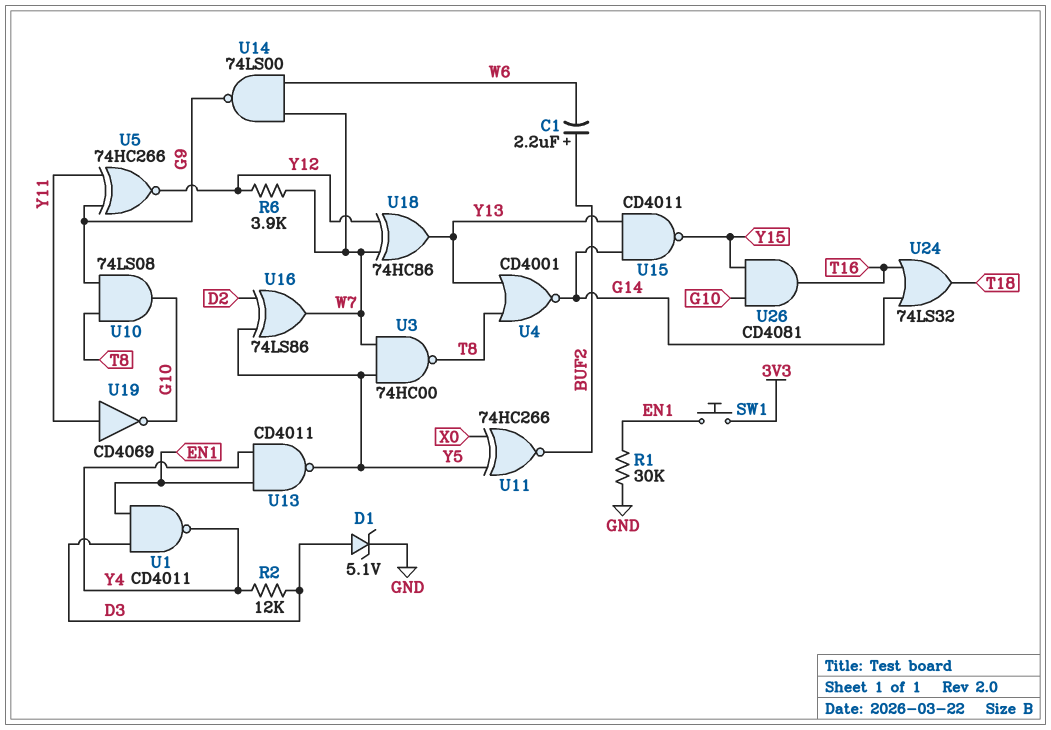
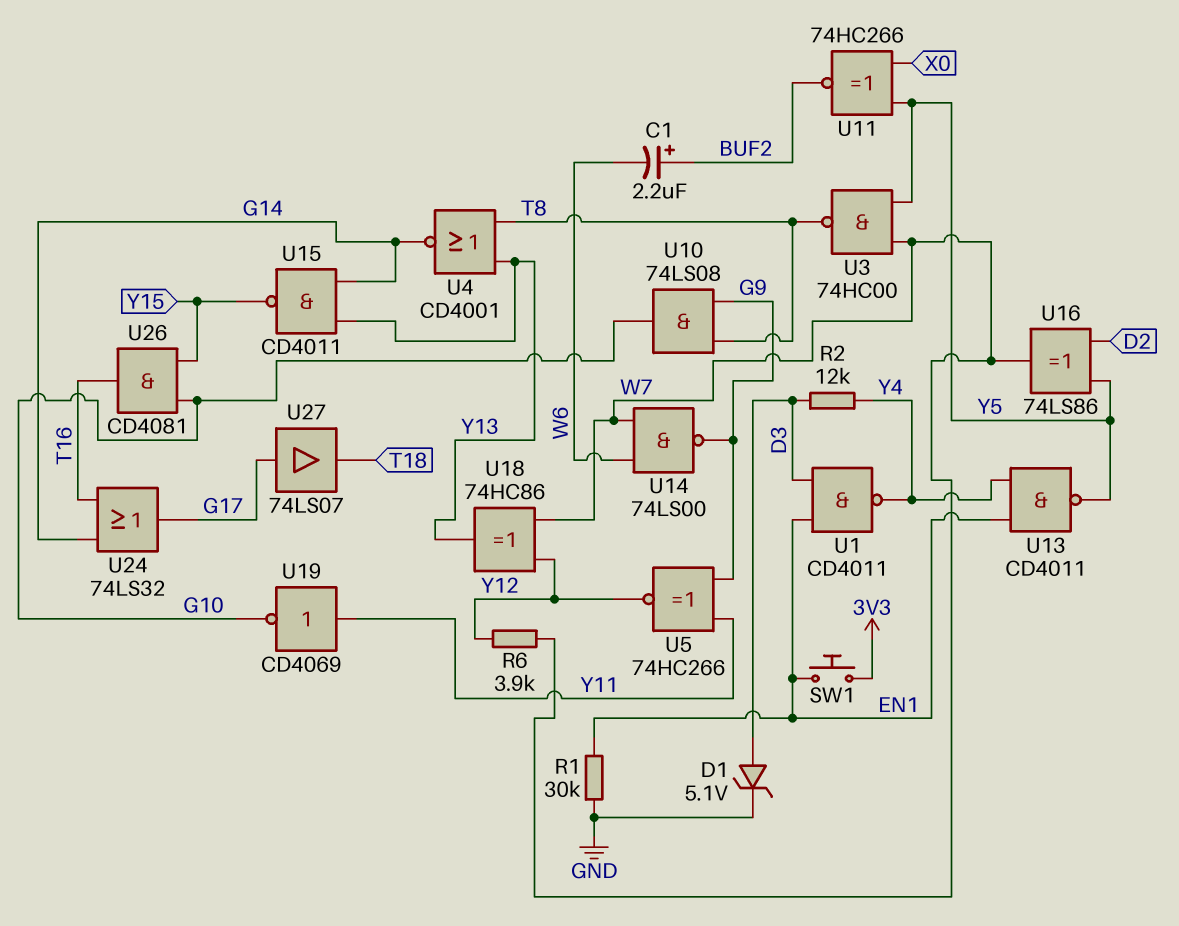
U24: OR 74LS32 (in G14, in T16, out T18) -> OR 74LS32 (in G14, in T16, out G17)
U27: none -> buffer 74LS07 (in G17, out T18)

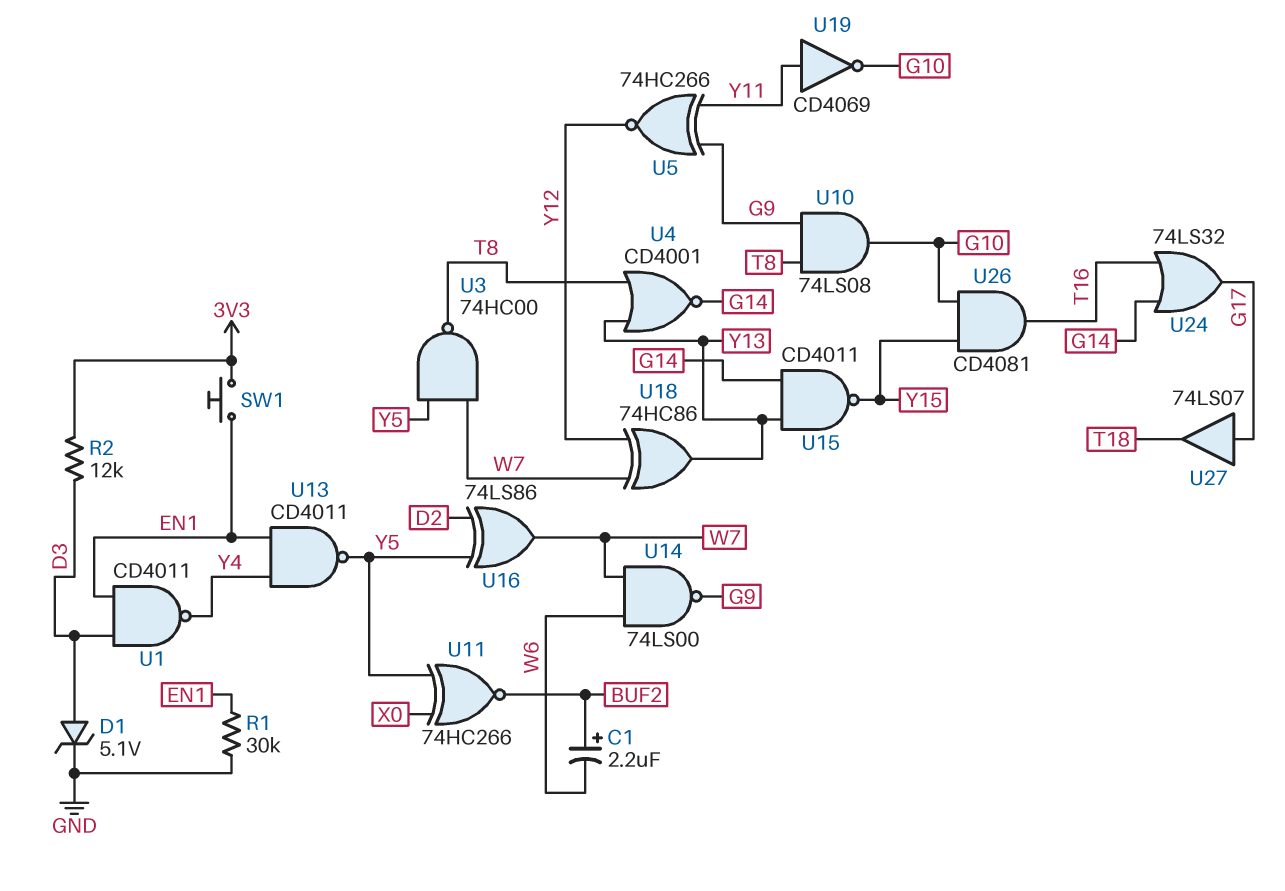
R2: 12k (D3, Y4) -> 12k (3V3, D3)
R6: 3.9k (W7, Y12) -> none

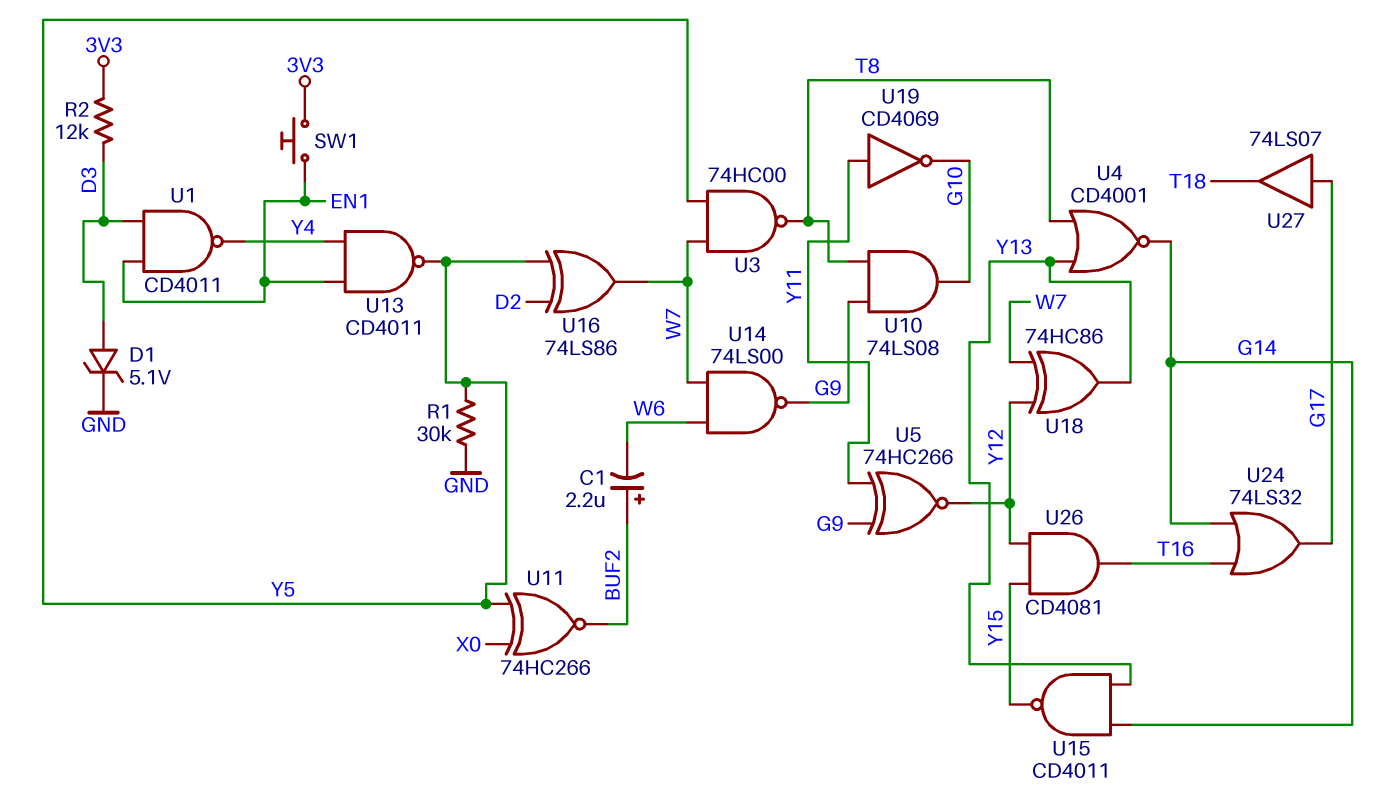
R1: 30k (EN1, GND) -> 30k (GND, Y5)
U26: AND CD4081 (in G10, in Y15, out T16) -> AND CD4081 (in Y12, in Y15, out T16)

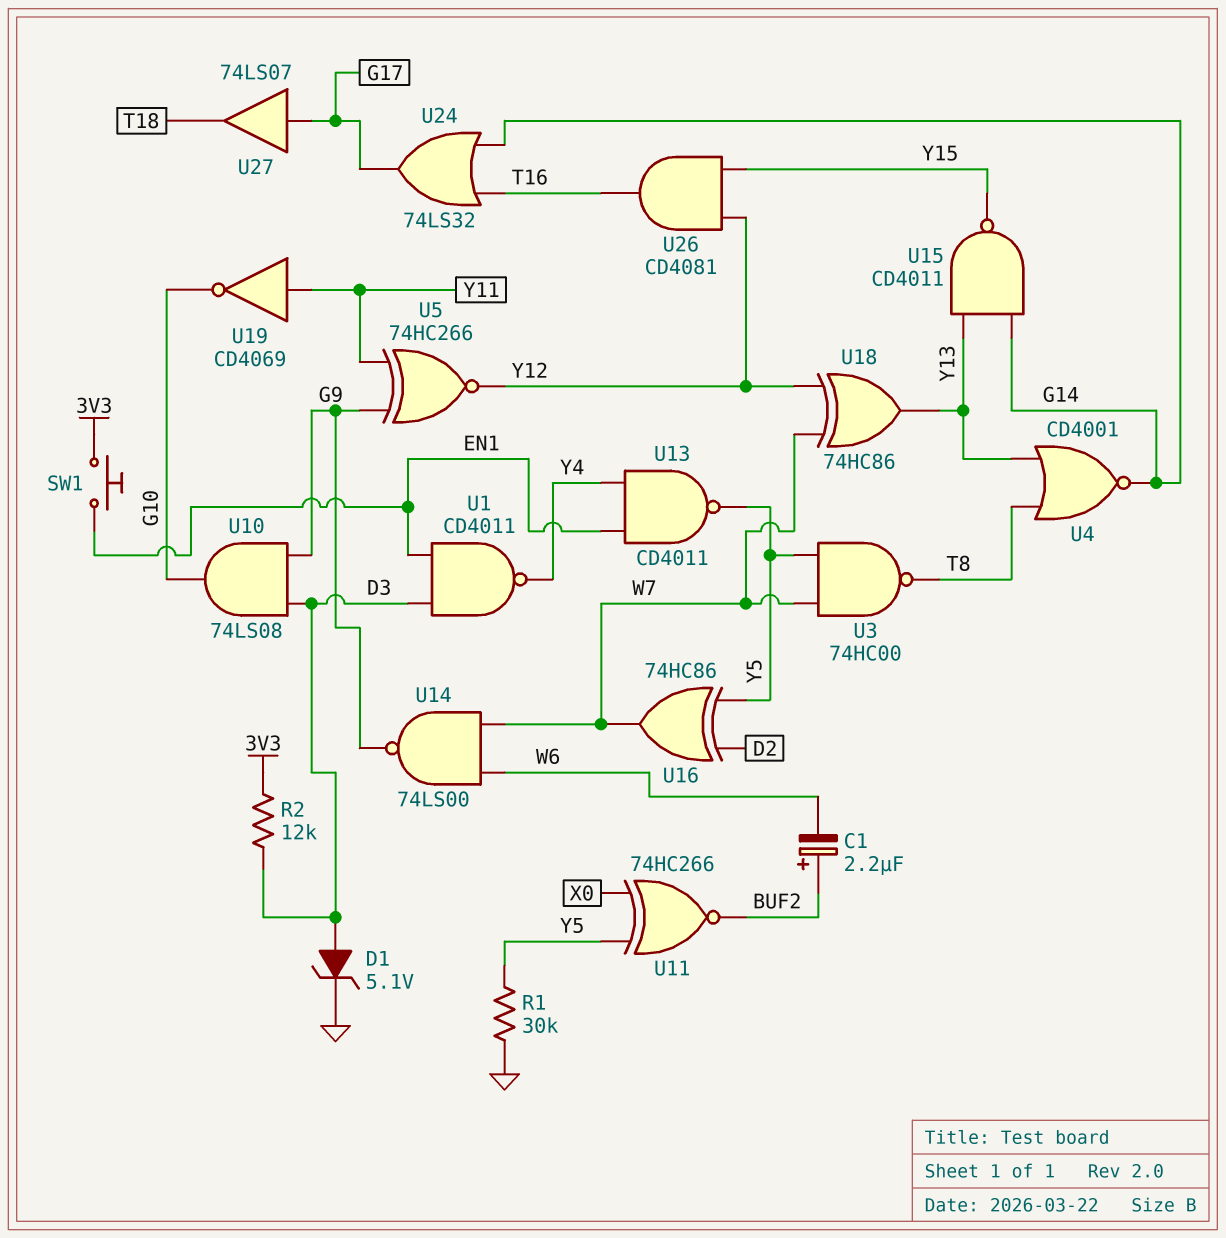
U10: AND 74LS08 (in G9, in T8, out G10) -> AND 74LS08 (in D3, in G9, out G10)
U16: XOR 74LS86 (in D2, in Y5, out W7) -> XOR 74HC86 (in D2, in Y5, out W7)

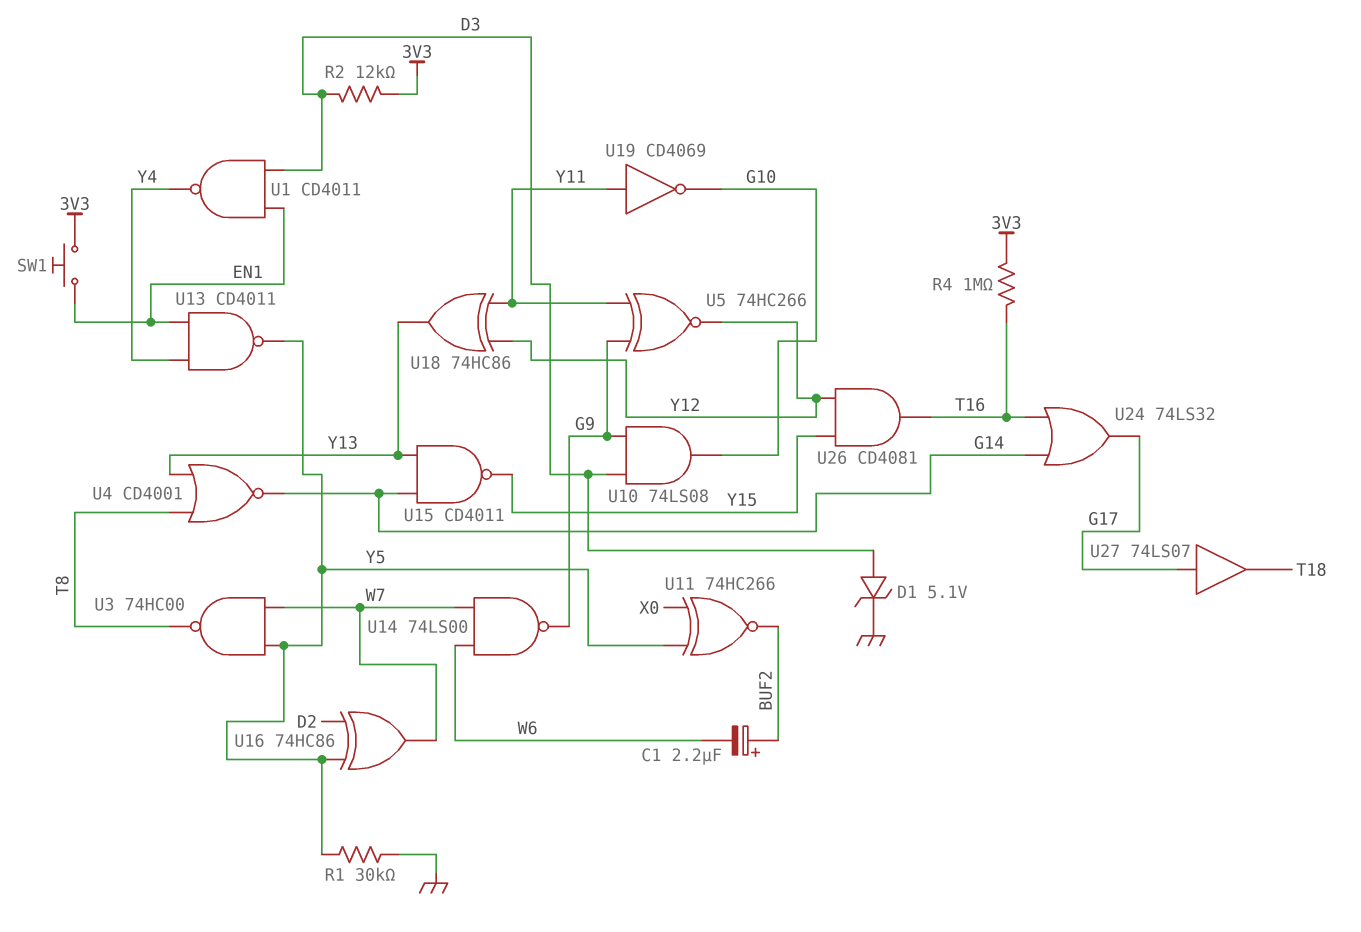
R4: none -> 1M (3V3, T16)
U18: XOR 74HC86 (in W7, in Y12, out Y13) -> XOR 74HC86 (in Y11, in Y12, out Y13)

